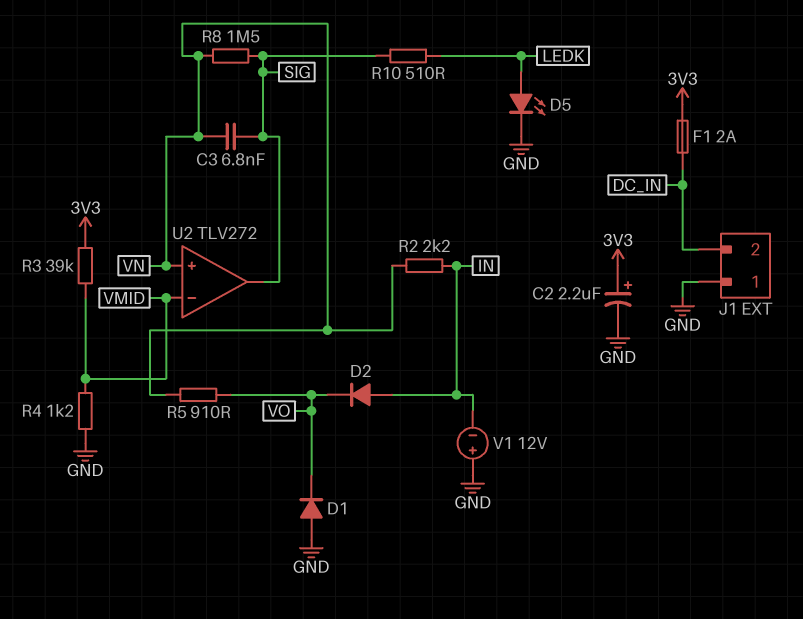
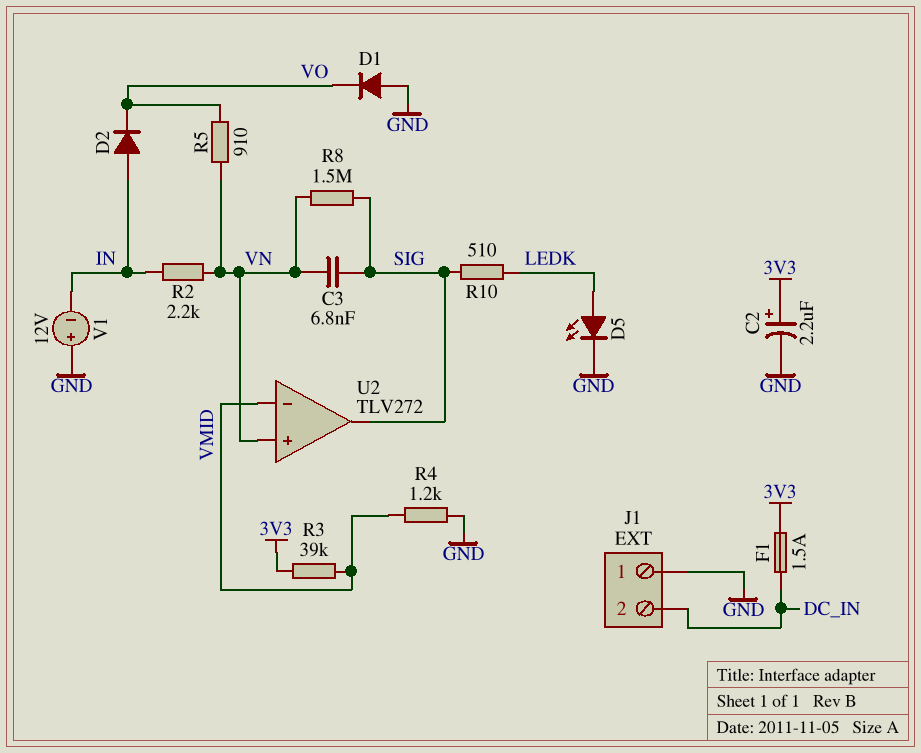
F1: 2A (3V3, DC_IN) -> 1.5A (3V3, DC_IN)

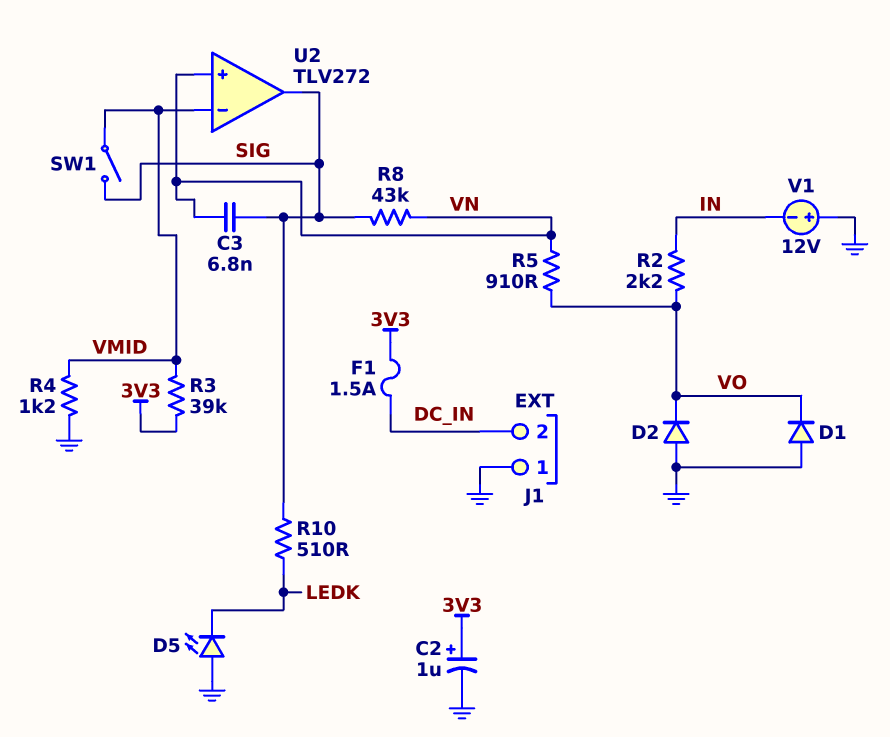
C2: 2.2uF (plus 3V3, minus GND) -> 1uF (plus 3V3, minus GND)
D2: diode (A IN, K VO) -> diode (A GND, K VO)
D5: LED (A LEDK, K GND) -> LED (A GND, K LEDK)
R2: 2.2k (IN, VN) -> 2.2k (IN, VO)
R8: 1.5M (SIG, VN) -> 43k (SIG, VN)
SW1: none -> switch (SIG, VMID)

